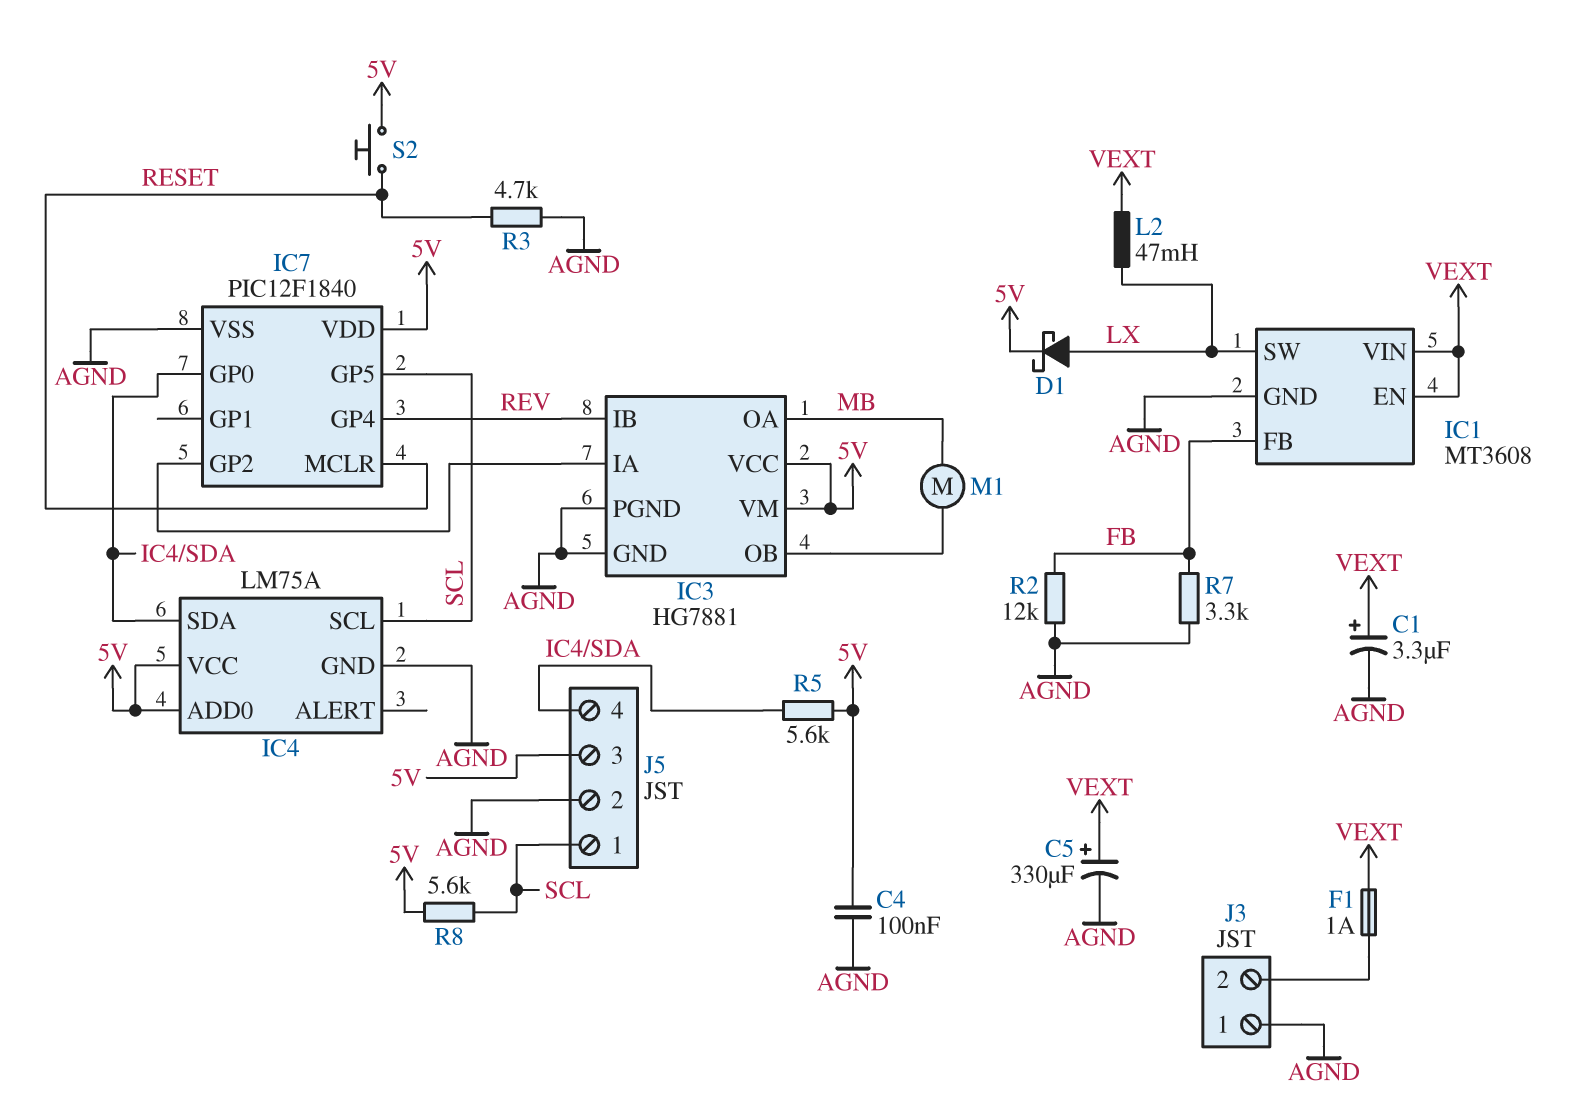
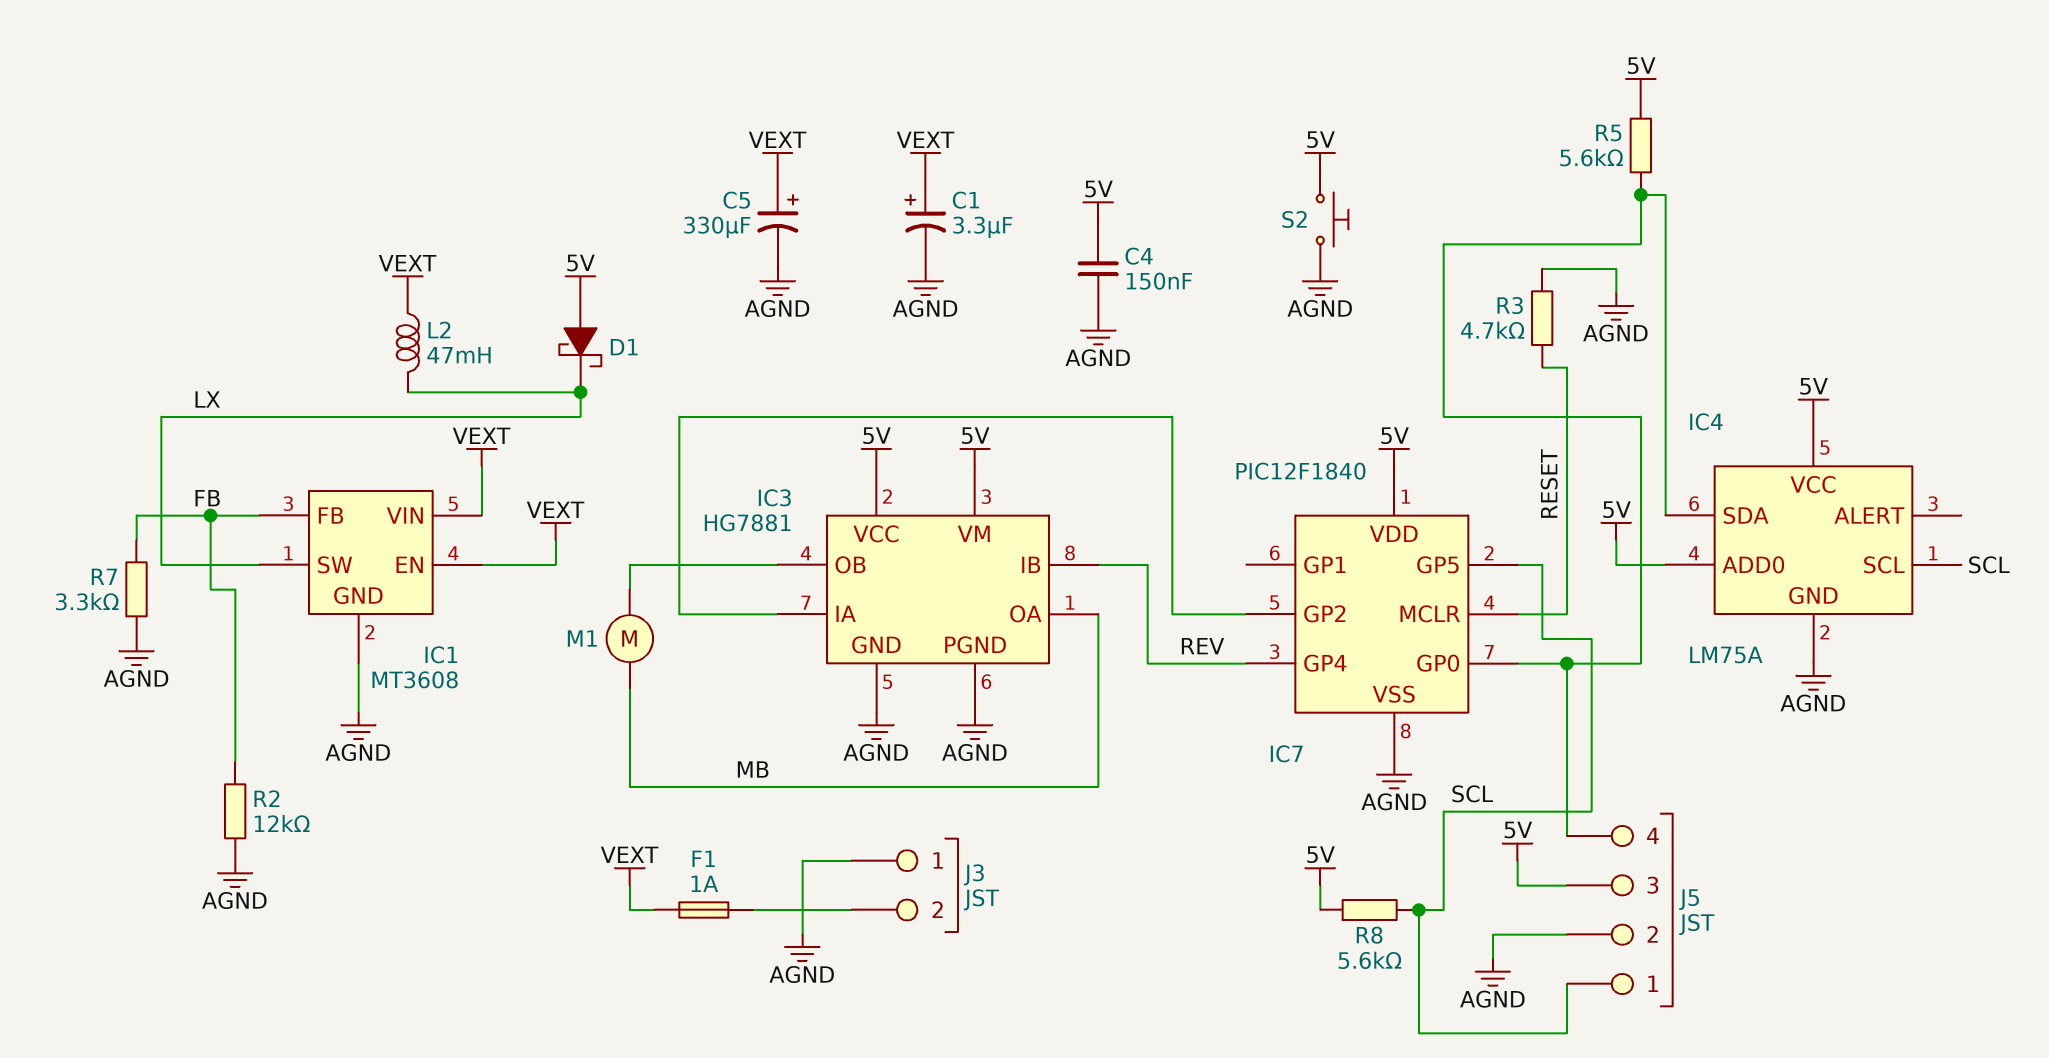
C4: 100nF (5V, AGND) -> 150nF (5V, AGND)
D1: schottky (A LX, K 5V) -> schottky (A 5V, K LX)
S2: button (5V, RESET) -> button (5V, AGND)

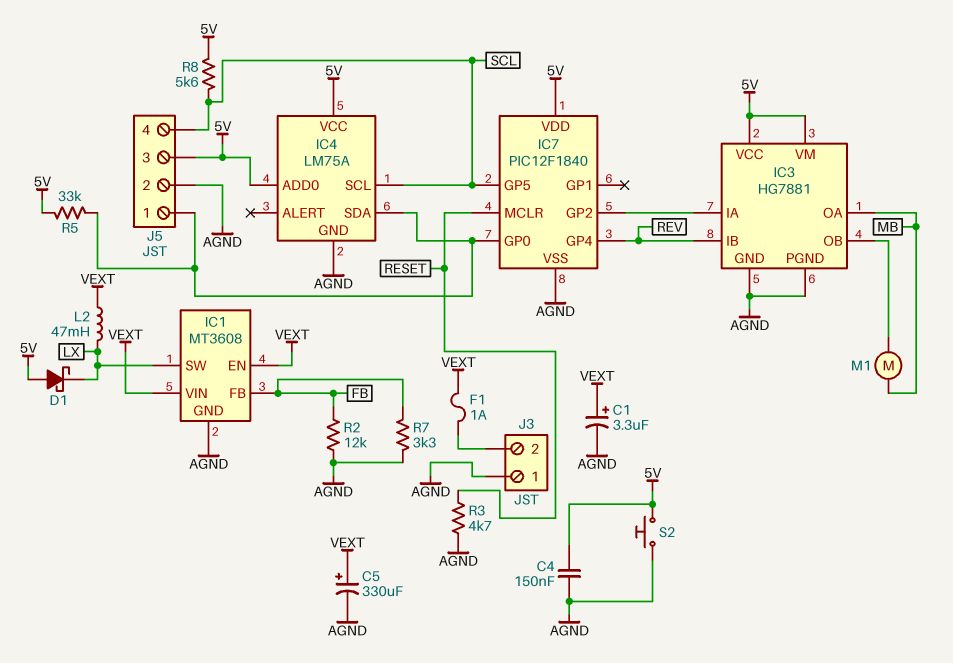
J5 pin 1: SCL -> IC4/SDA
J5 pin 4: IC4/SDA -> SCL
R5: 5.6k (5V, IC4/SDA) -> 33k (5V, IC4/SDA)

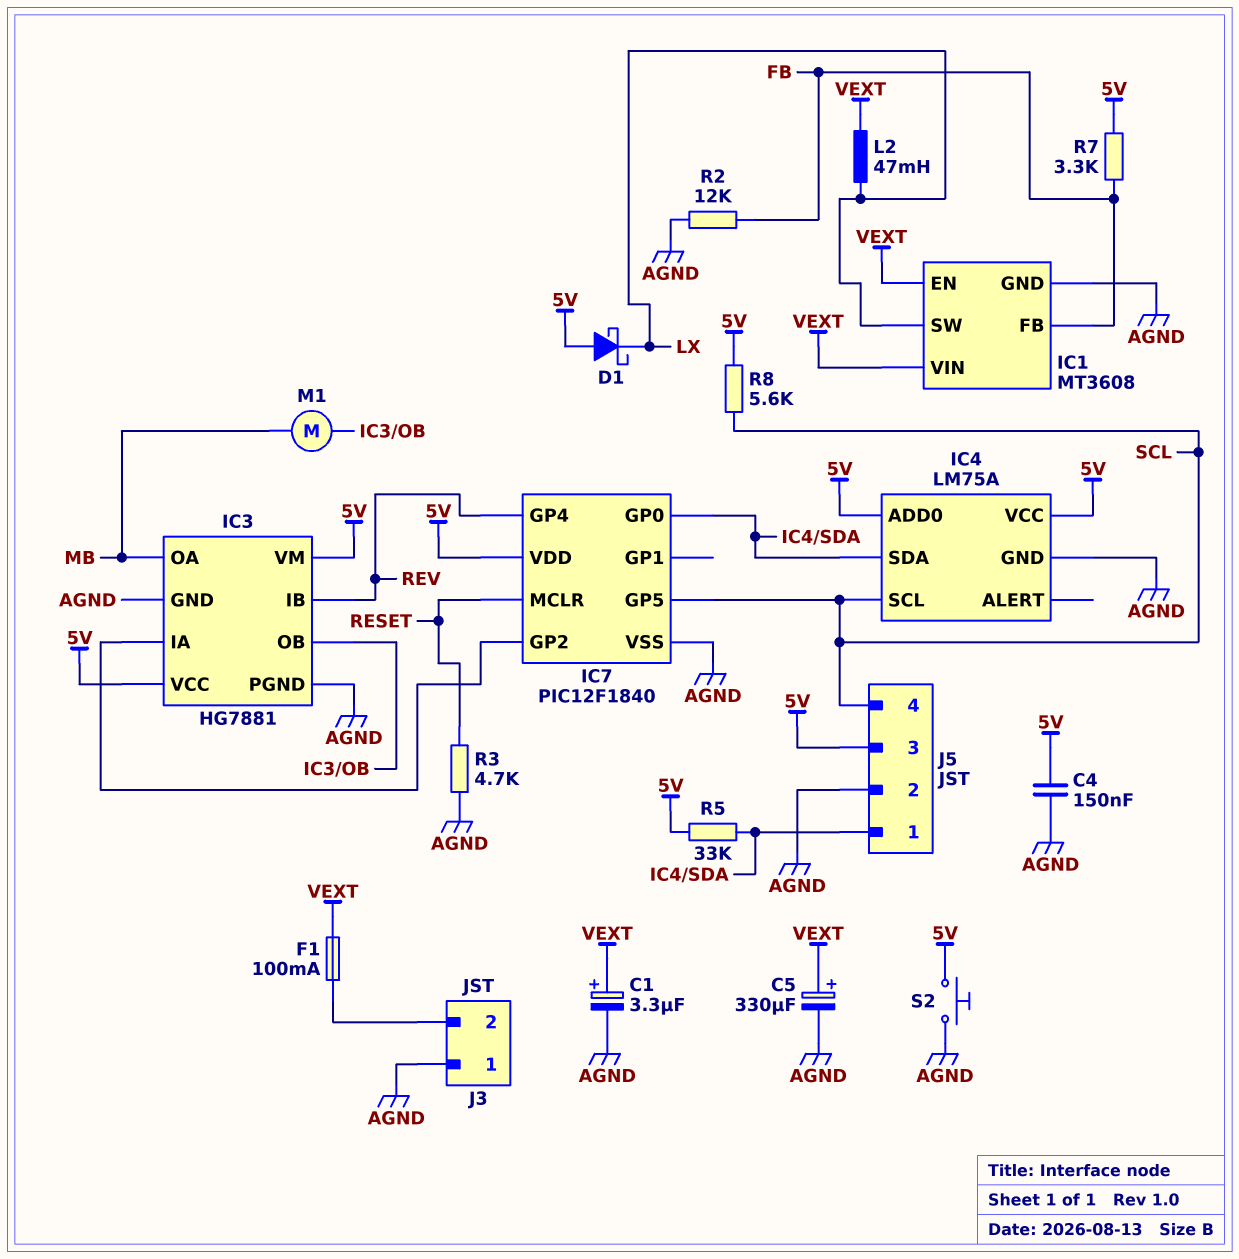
F1: 1A (J3/2, VEXT) -> 100mA (J3/2, VEXT)
R7: 3.3k (AGND, FB) -> 3.3k (5V, FB)

